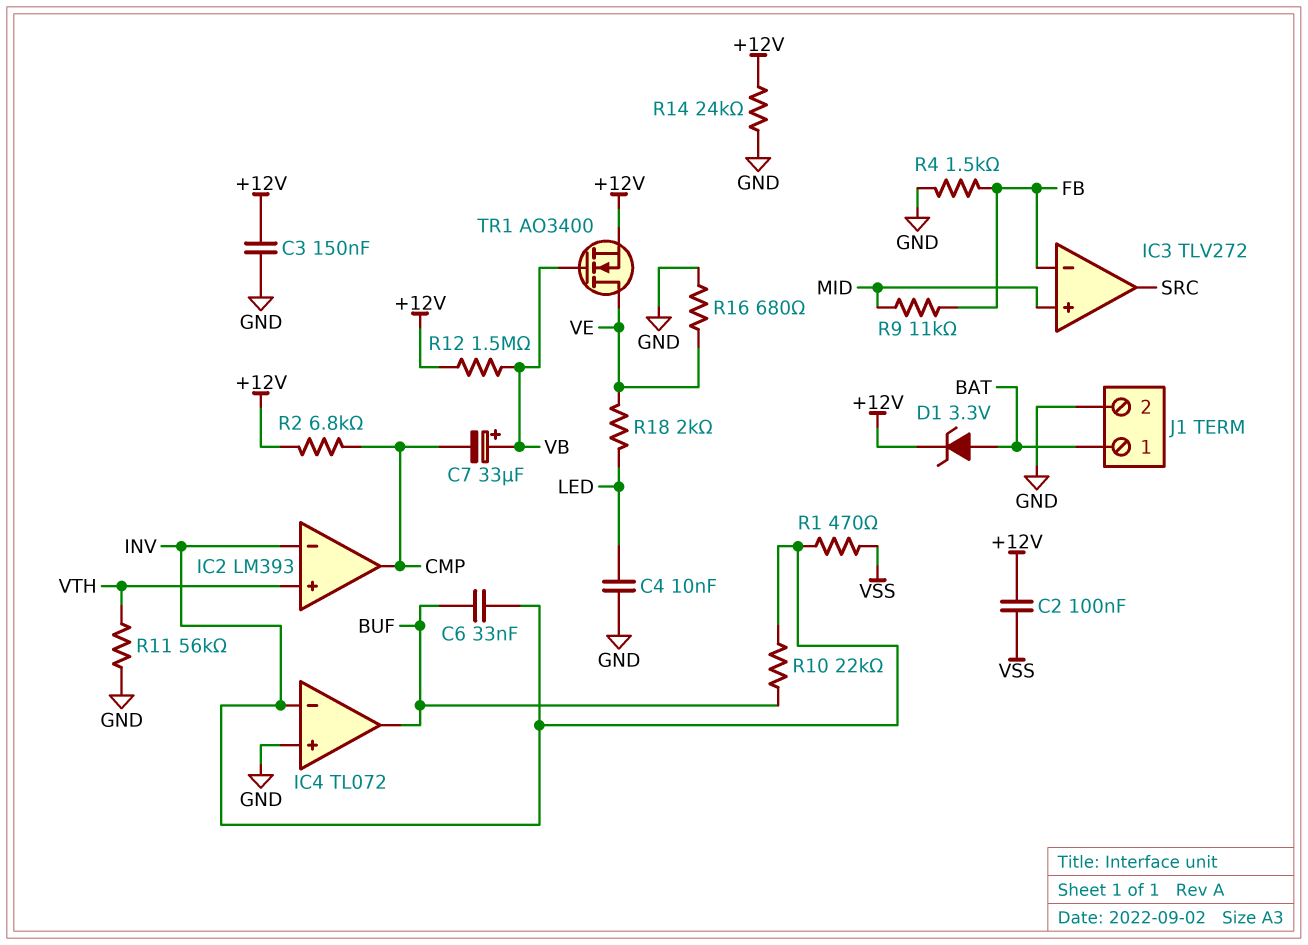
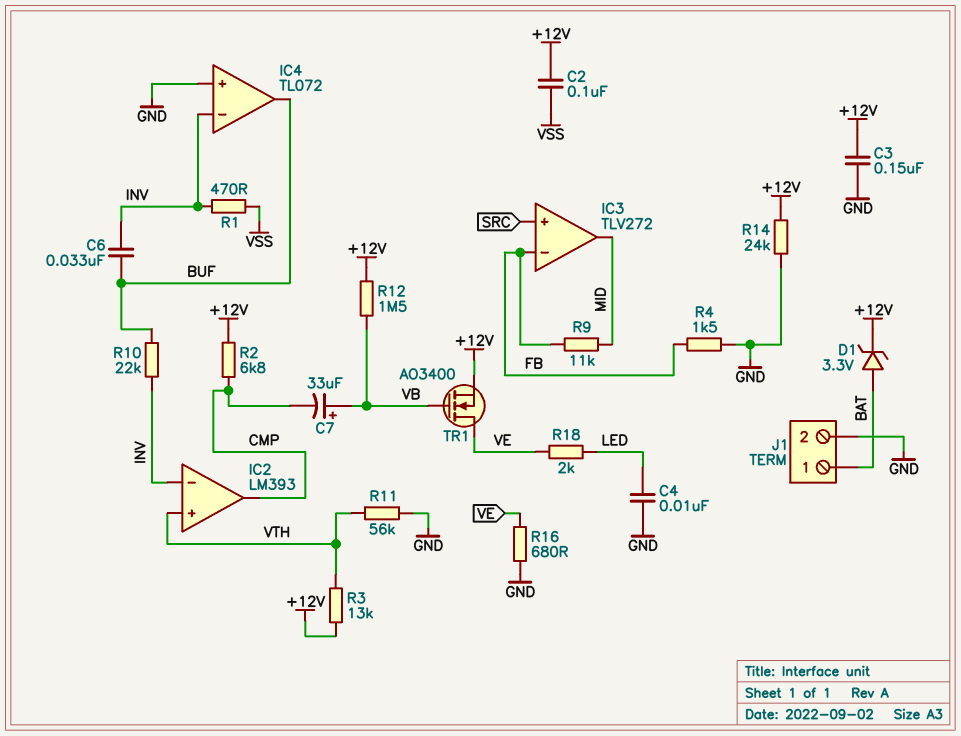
IC3 pin in+: MID -> SRC
IC3 pin out: SRC -> MID
R3: none -> 13k (+12V, VTH)

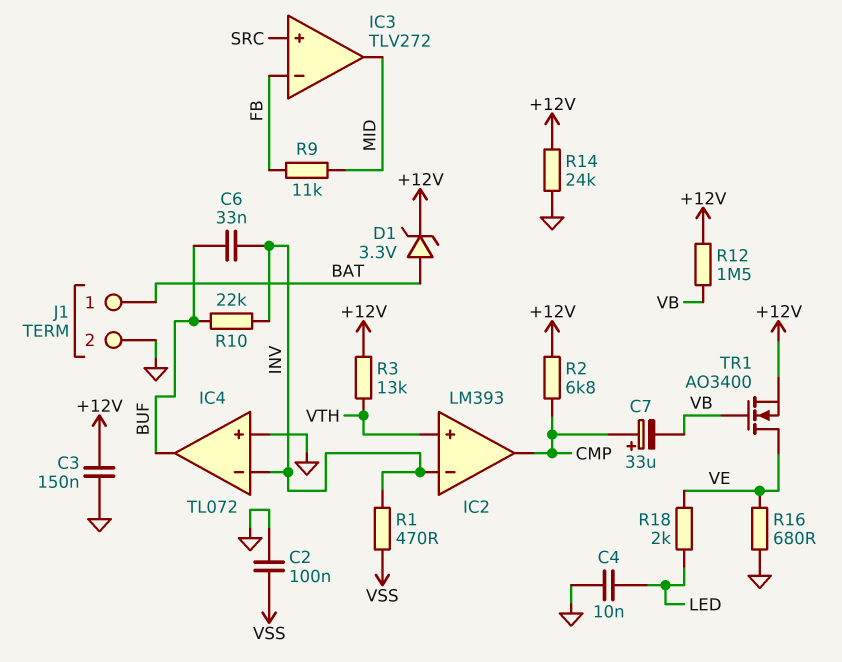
C2: 100nF (+12V, VSS) -> 100nF (GND, VSS)
C7: 33uF (plus VB, minus CMP) -> 33uF (plus CMP, minus VB)
R4: 1.5k (FB, GND) -> none
R11: 56k (GND, VTH) -> none

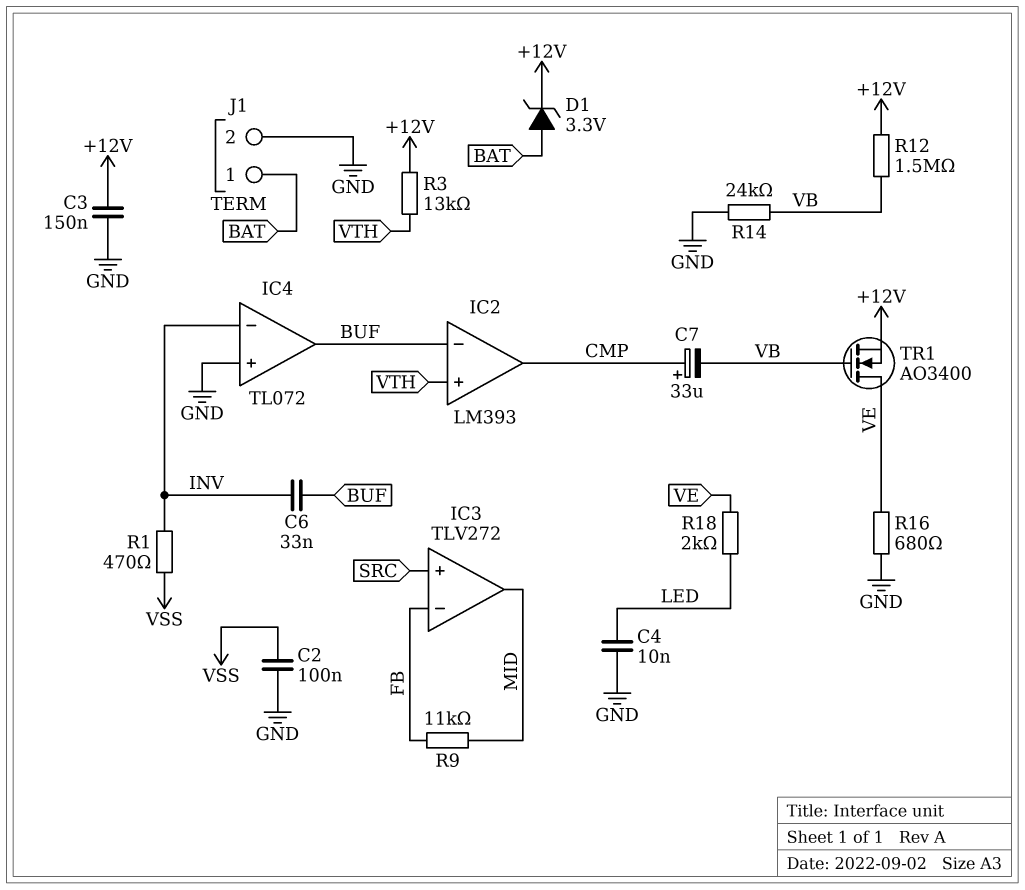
IC2 pin in-: INV -> BUF
R2: 6.8k (+12V, CMP) -> none
R10: 22k (BUF, INV) -> none
R14: 24k (+12V, GND) -> 24k (GND, VB)

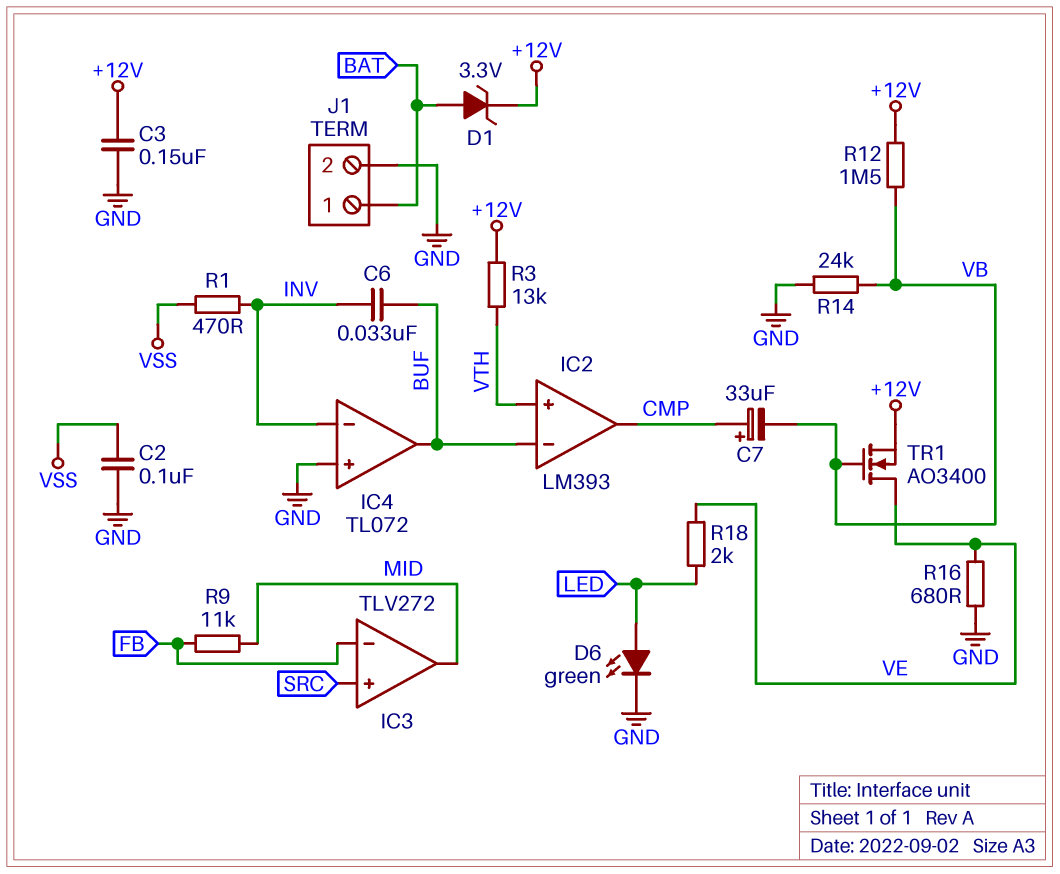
C4: 10nF (GND, LED) -> none
D6: none -> LED green (A LED, K GND)

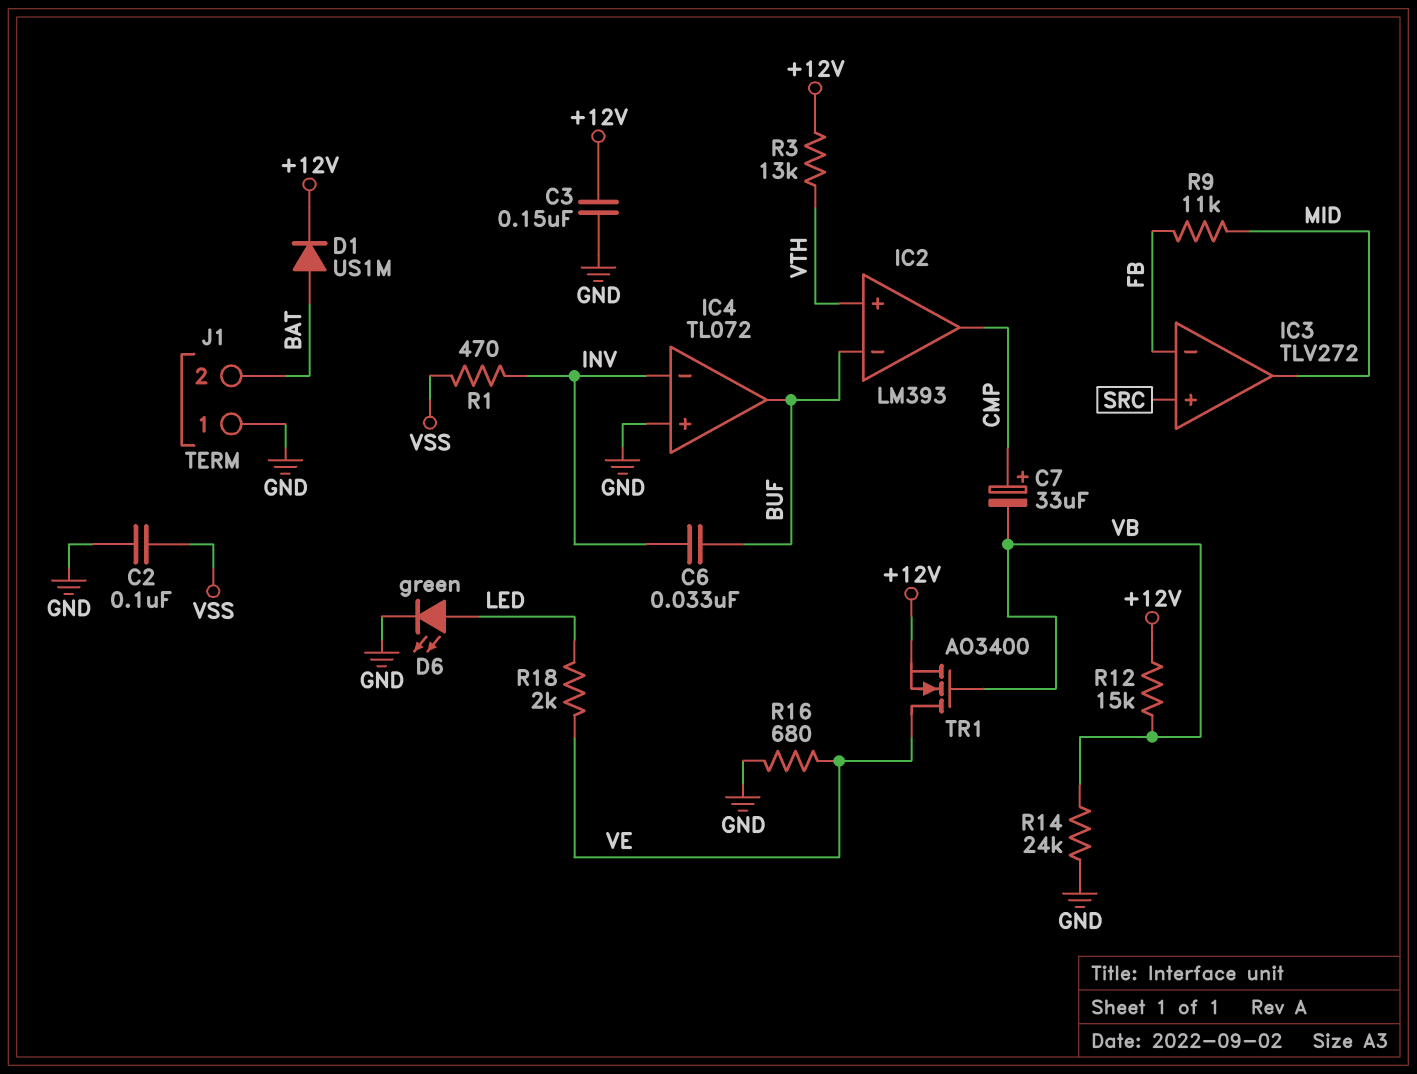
D1: zener 3.3V (A BAT, K +12V) -> diode US1M (A BAT, K +12V)
J1 pin 1: BAT -> GND
J1 pin 2: GND -> BAT
R12: 1.5M (+12V, VB) -> 15k (+12V, VB)

